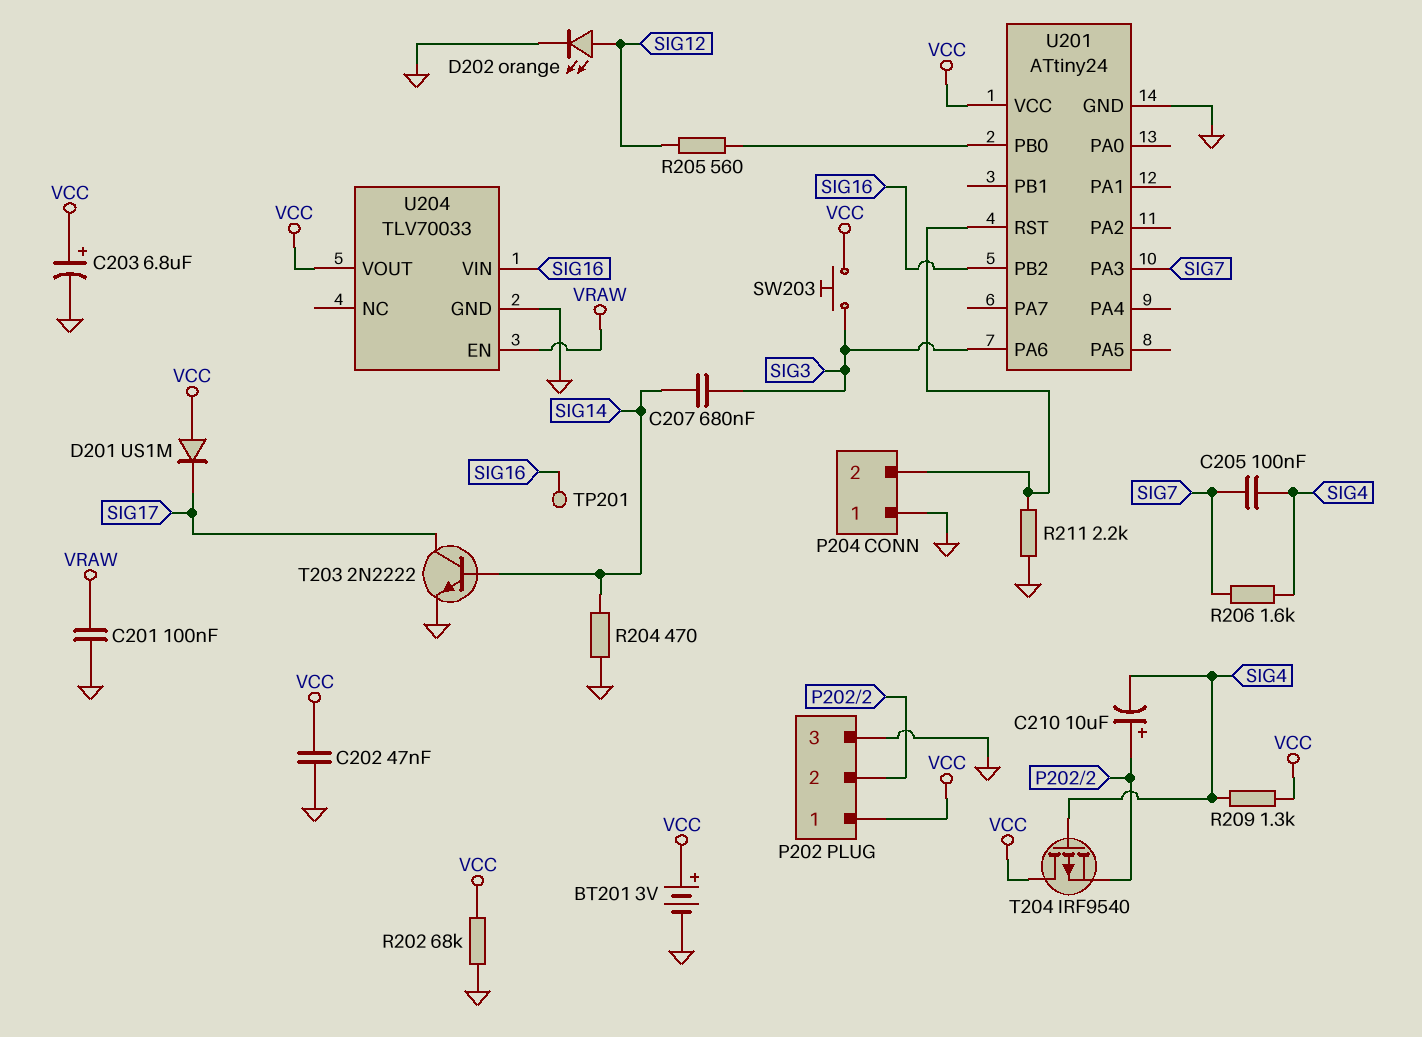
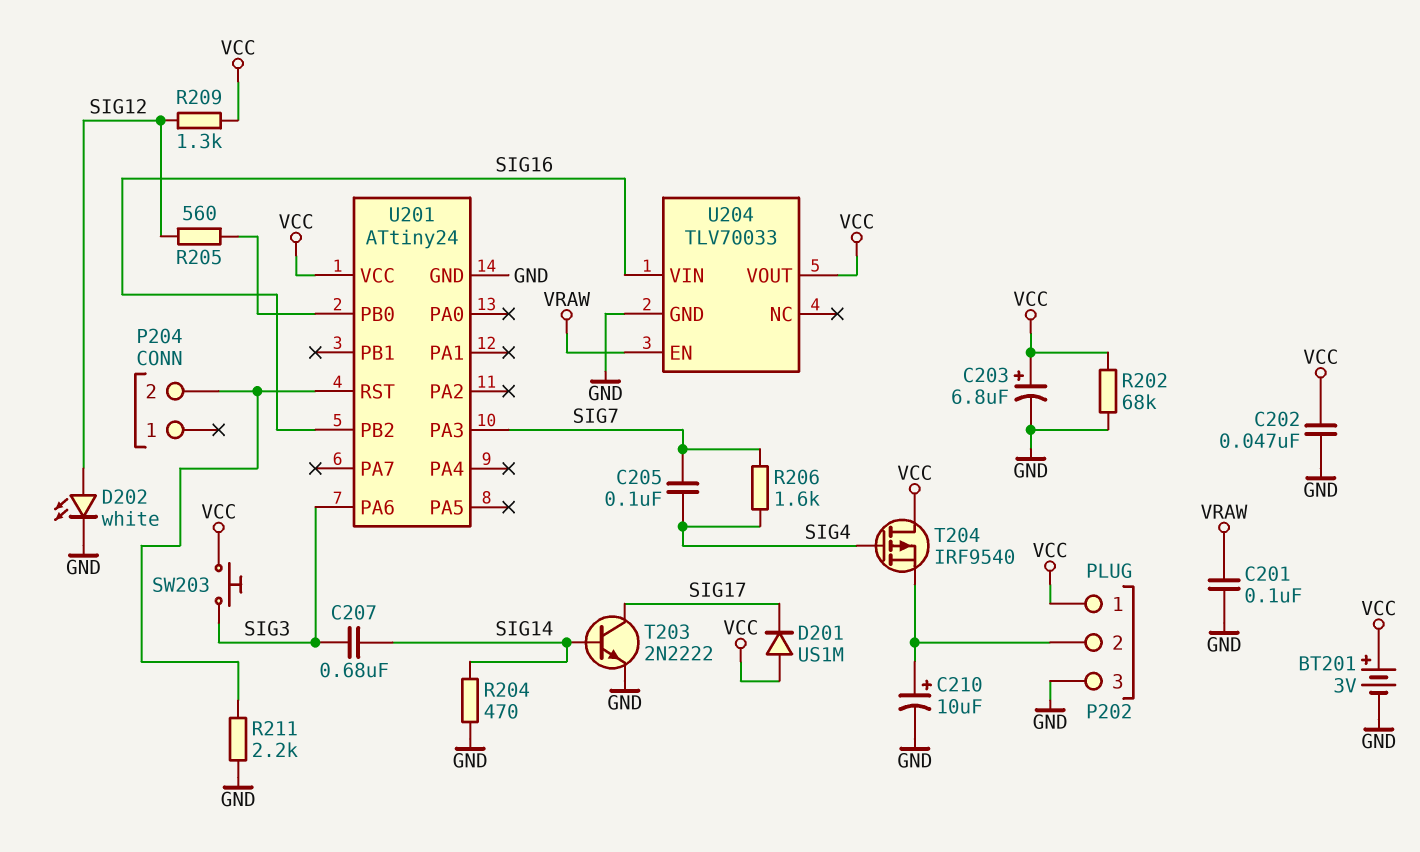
C210: 10uF (plus P202/2, minus SIG4) -> 10uF (plus P202/2, minus GND)
D202: LED orange (A SIG12, K GND) -> LED white (A SIG12, K GND)
P204 pin 1: GND -> none
R209: 1.3k (SIG4, VCC) -> 1.3k (SIG12, VCC)
TP201: test point (SIG16) -> none

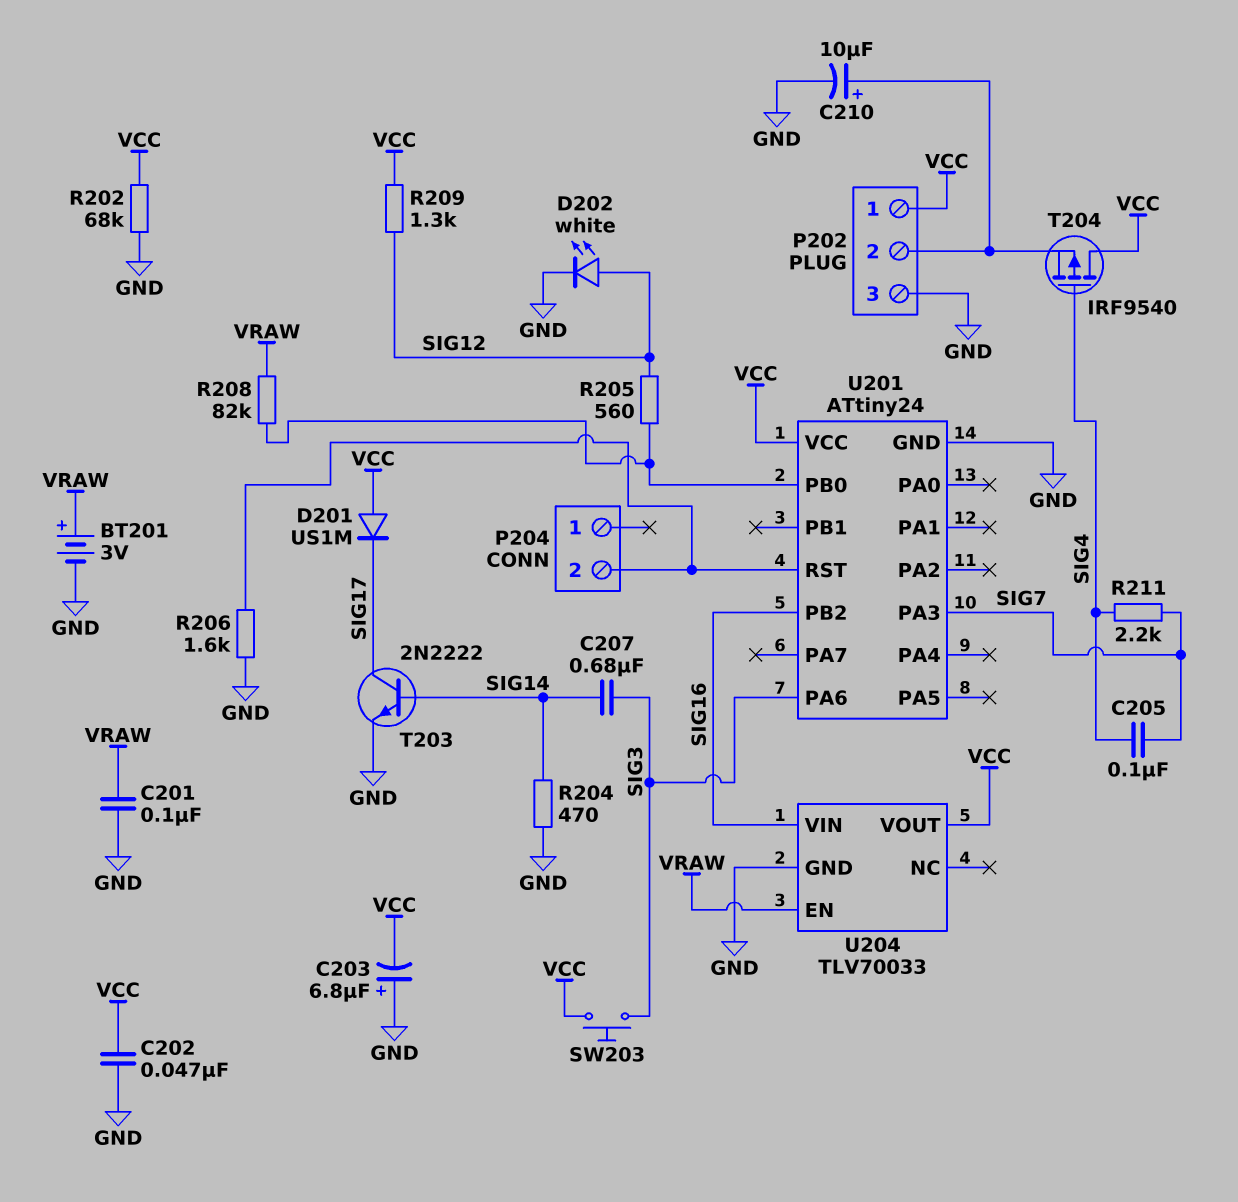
BT201: 3V (plus VCC, minus GND) -> 3V (plus VRAW, minus GND)
C203: 6.8uF (plus VCC, minus GND) -> 6.8uF (plus GND, minus VCC)
R206: 1.6k (SIG4, SIG7) -> 1.6k (GND, P204/2)
R208: none -> 82k (U201/PB0, VRAW)
R211: 2.2k (GND, P204/2) -> 2.2k (SIG4, SIG7)

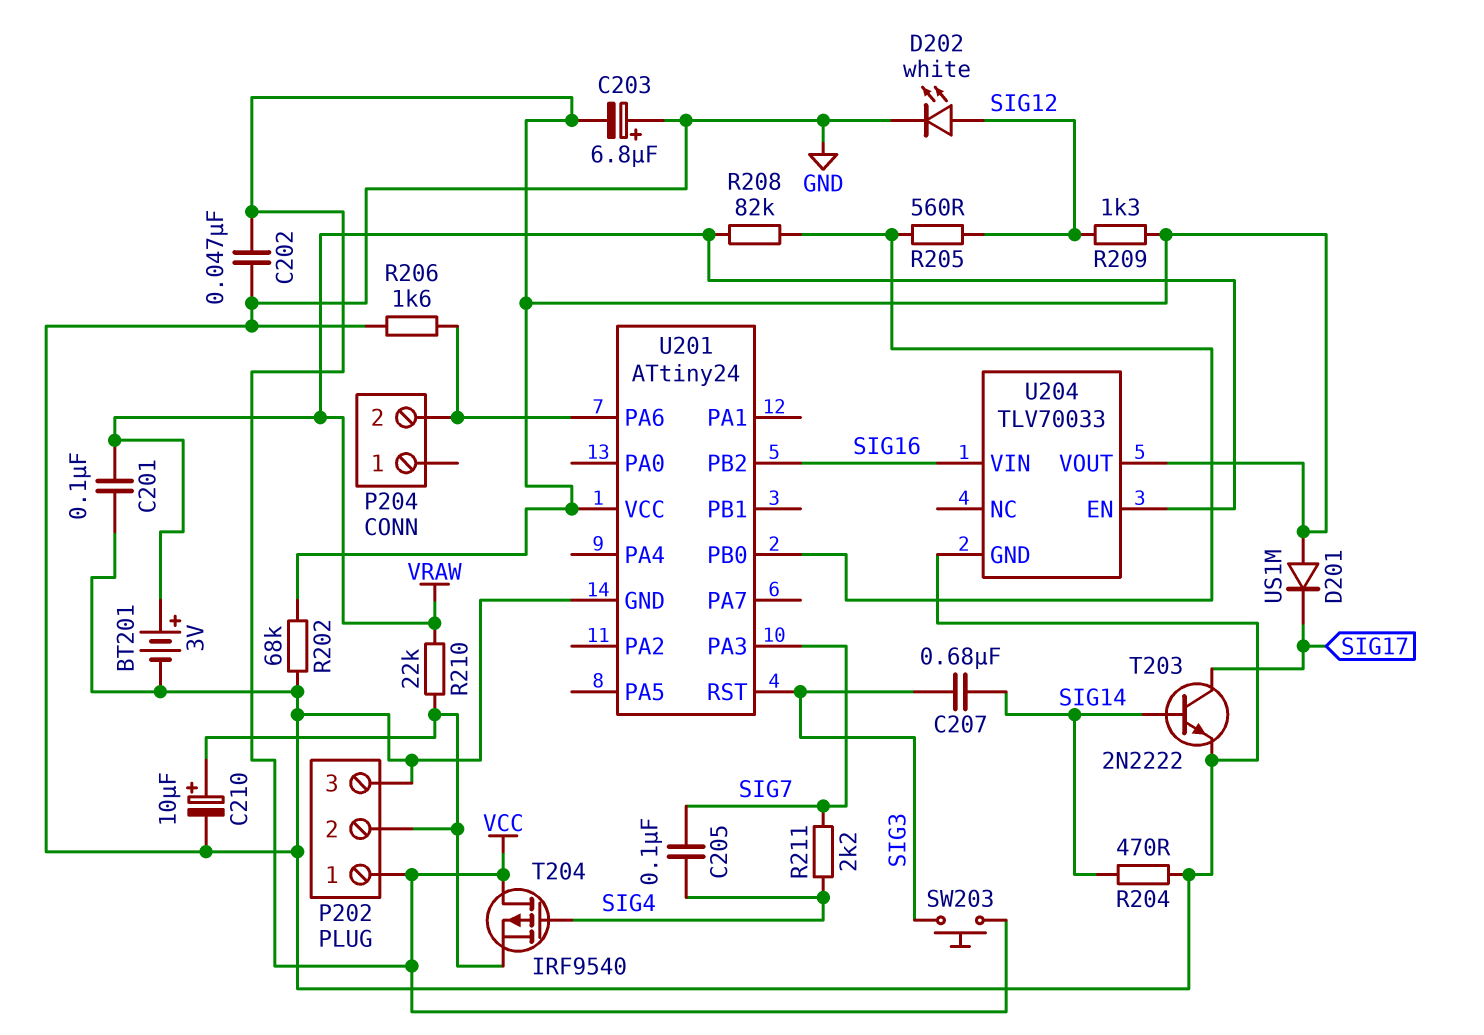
R210: none -> 22k (P202/2, VRAW)
U201 pin PA6: SIG3 -> P204/2
U201 pin RST: P204/2 -> SIG3

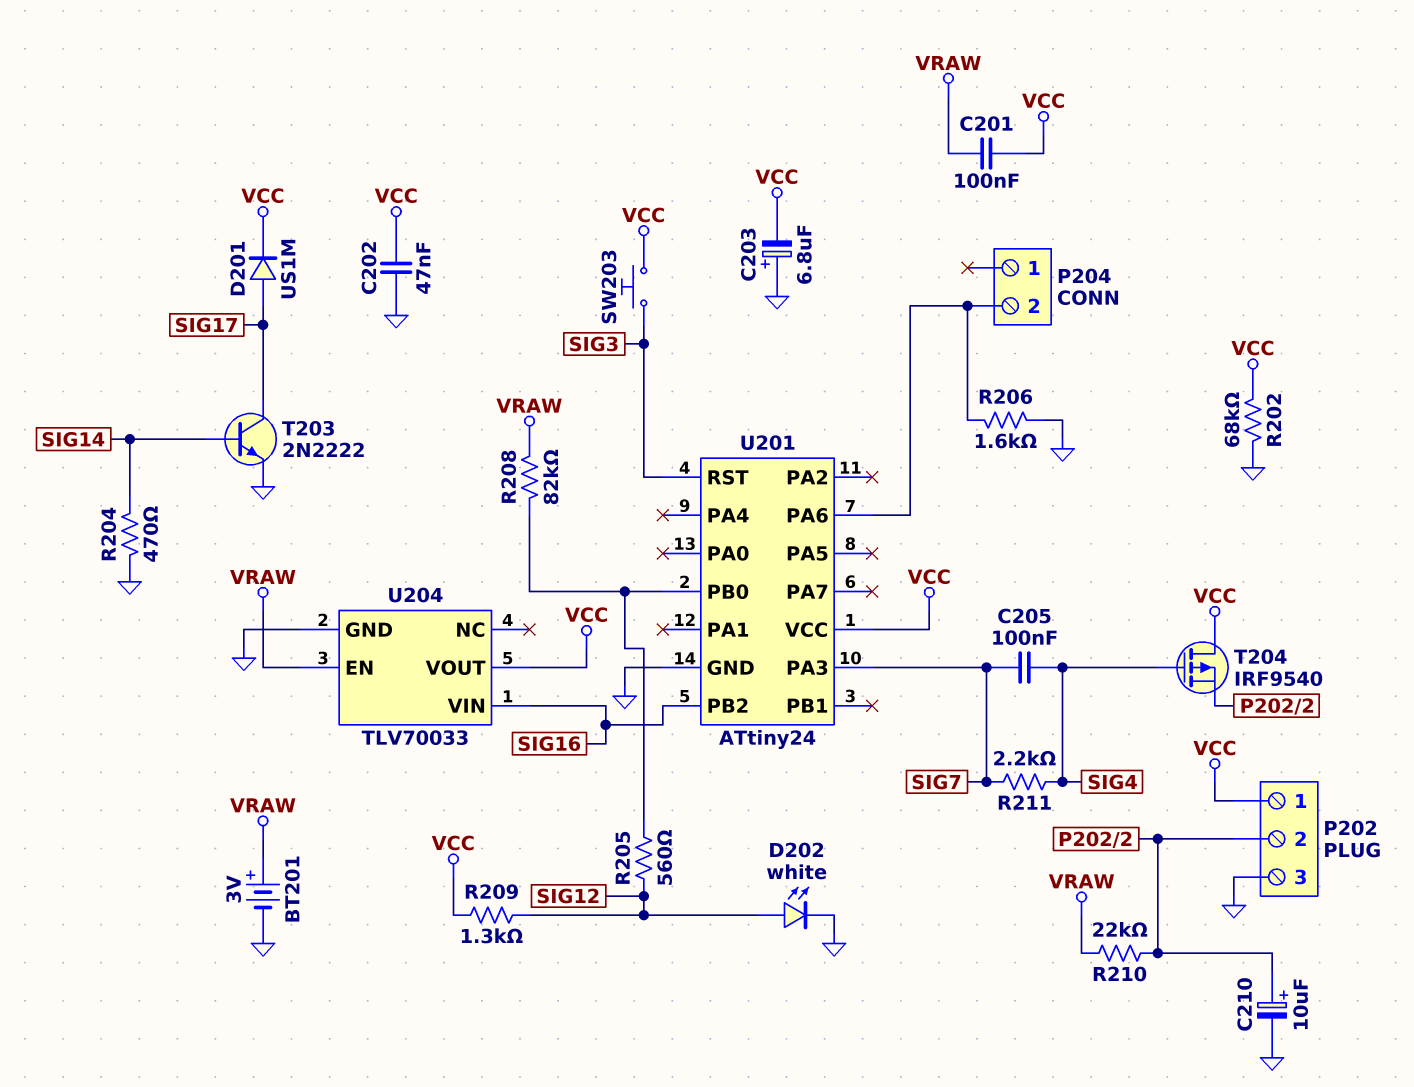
C201: 100nF (GND, VRAW) -> 100nF (VCC, VRAW)
C207: 680nF (SIG3, SIG14) -> none
D201: diode US1M (A VCC, K SIG17) -> diode US1M (A SIG17, K VCC)

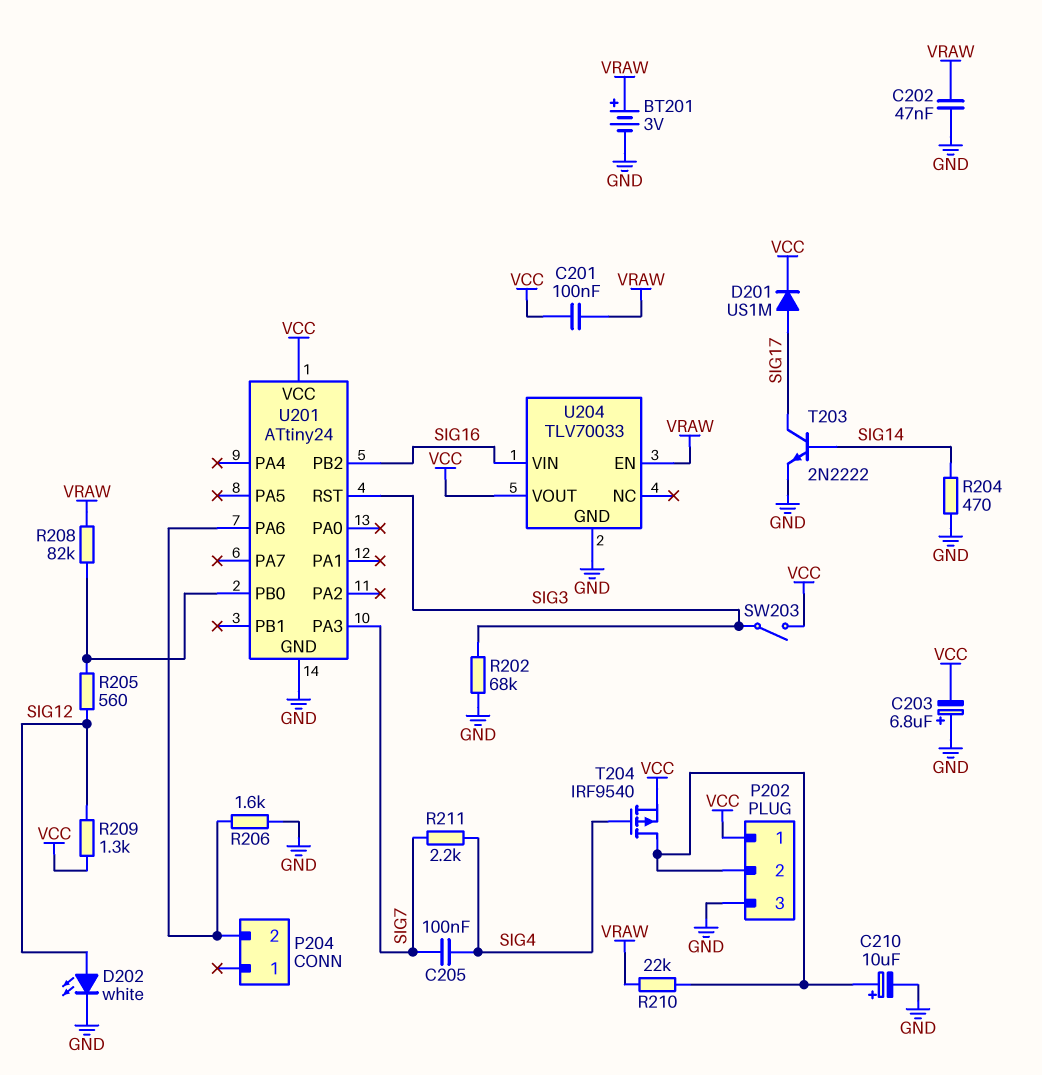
C202: 47nF (GND, VCC) -> 47nF (GND, VRAW)
R202: 68k (GND, VCC) -> 68k (GND, SIG3)
SW203: button (SIG3, VCC) -> switch (SIG3, VCC)
T204: PMOS IRF9540 (G SIG4, D VCC, S P202/2) -> PMOS IRF9540 (G SIG4, D P202/2, S VCC)

